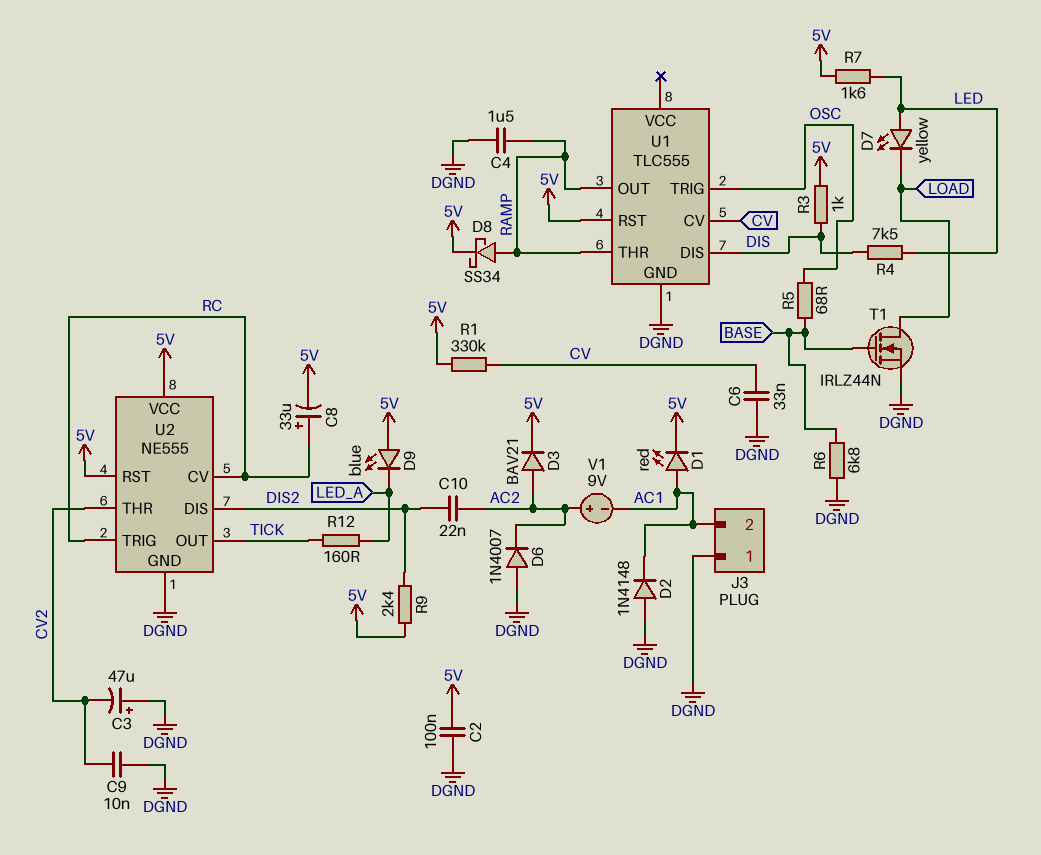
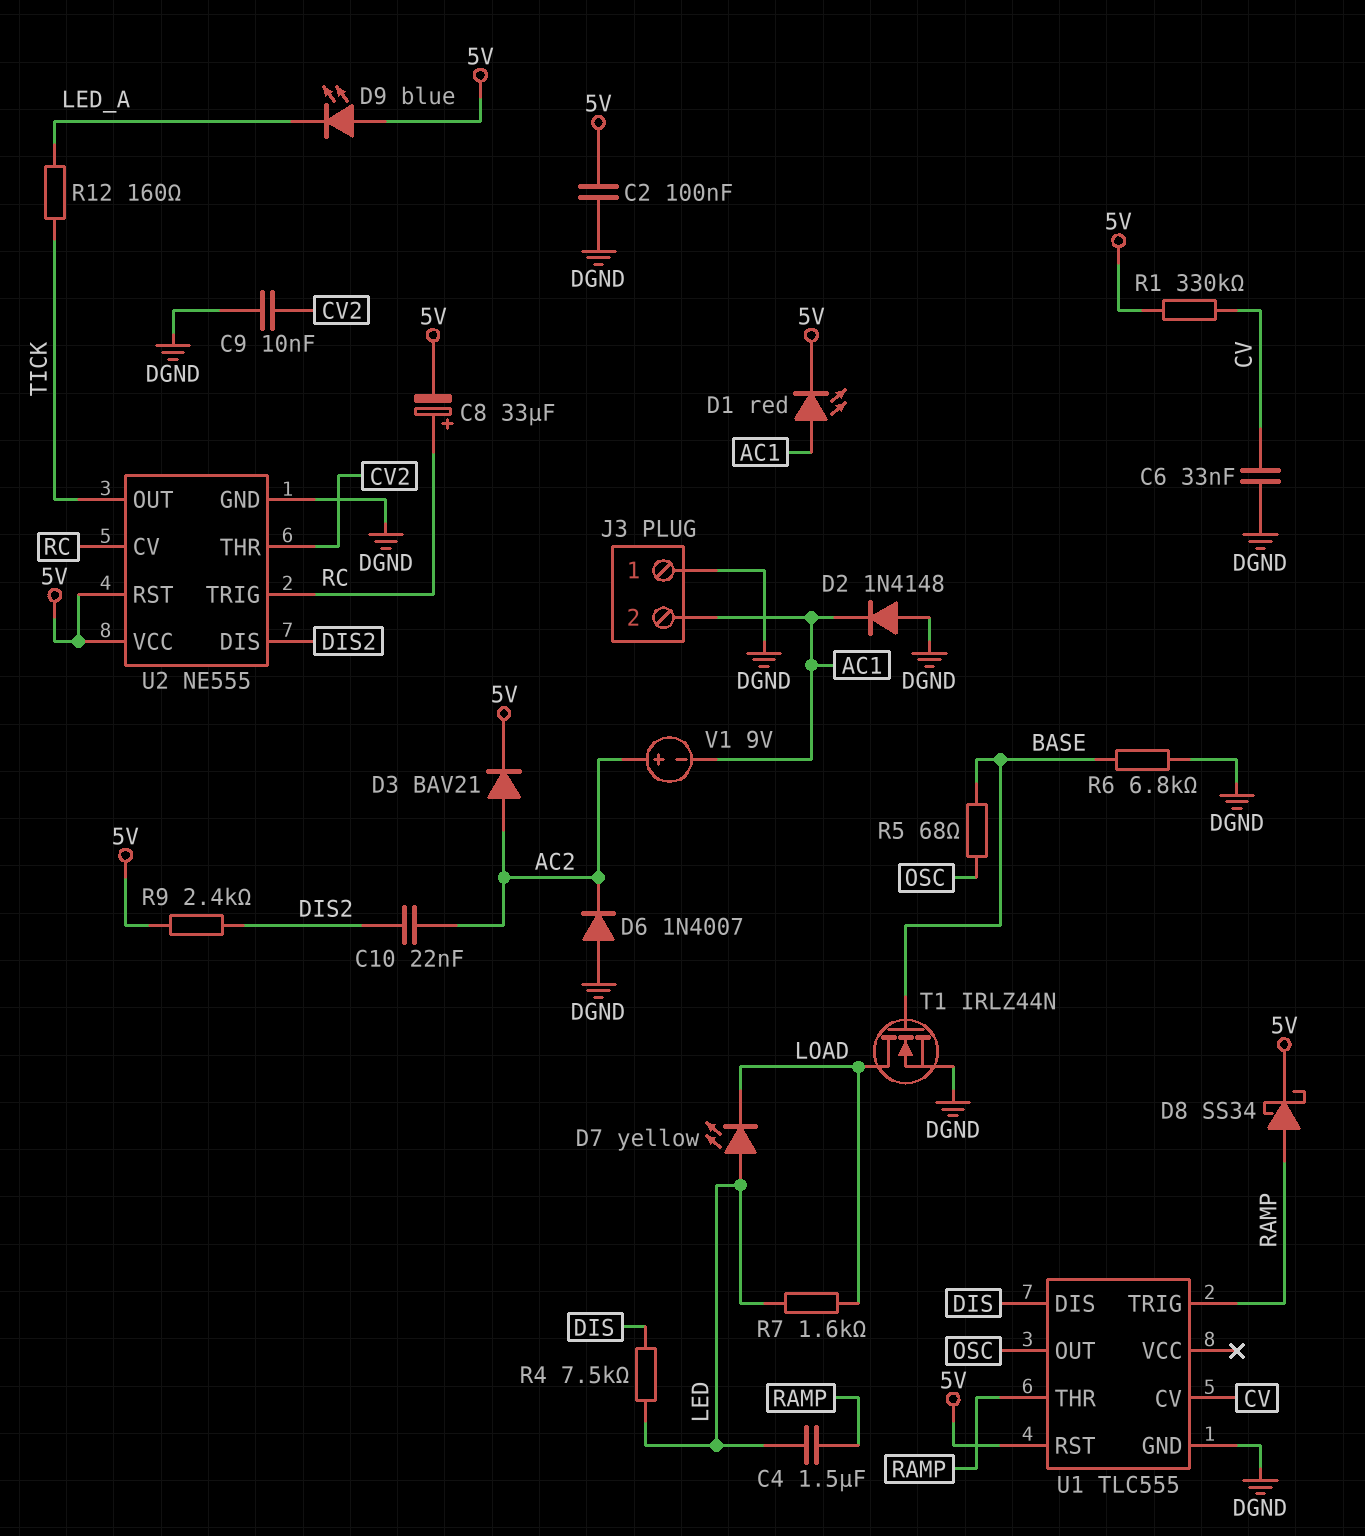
C3: 47uF (plus DGND, minus CV2) -> none
C4: 1.5uF (DGND, RAMP) -> 1.5uF (LED, RAMP)
R3: 1k (5V, DIS) -> none
R7: 1.6k (5V, LED) -> 1.6k (LED, LOAD)
U1 pin OUT: RAMP -> OSC
U1 pin TRIG: OSC -> RAMP

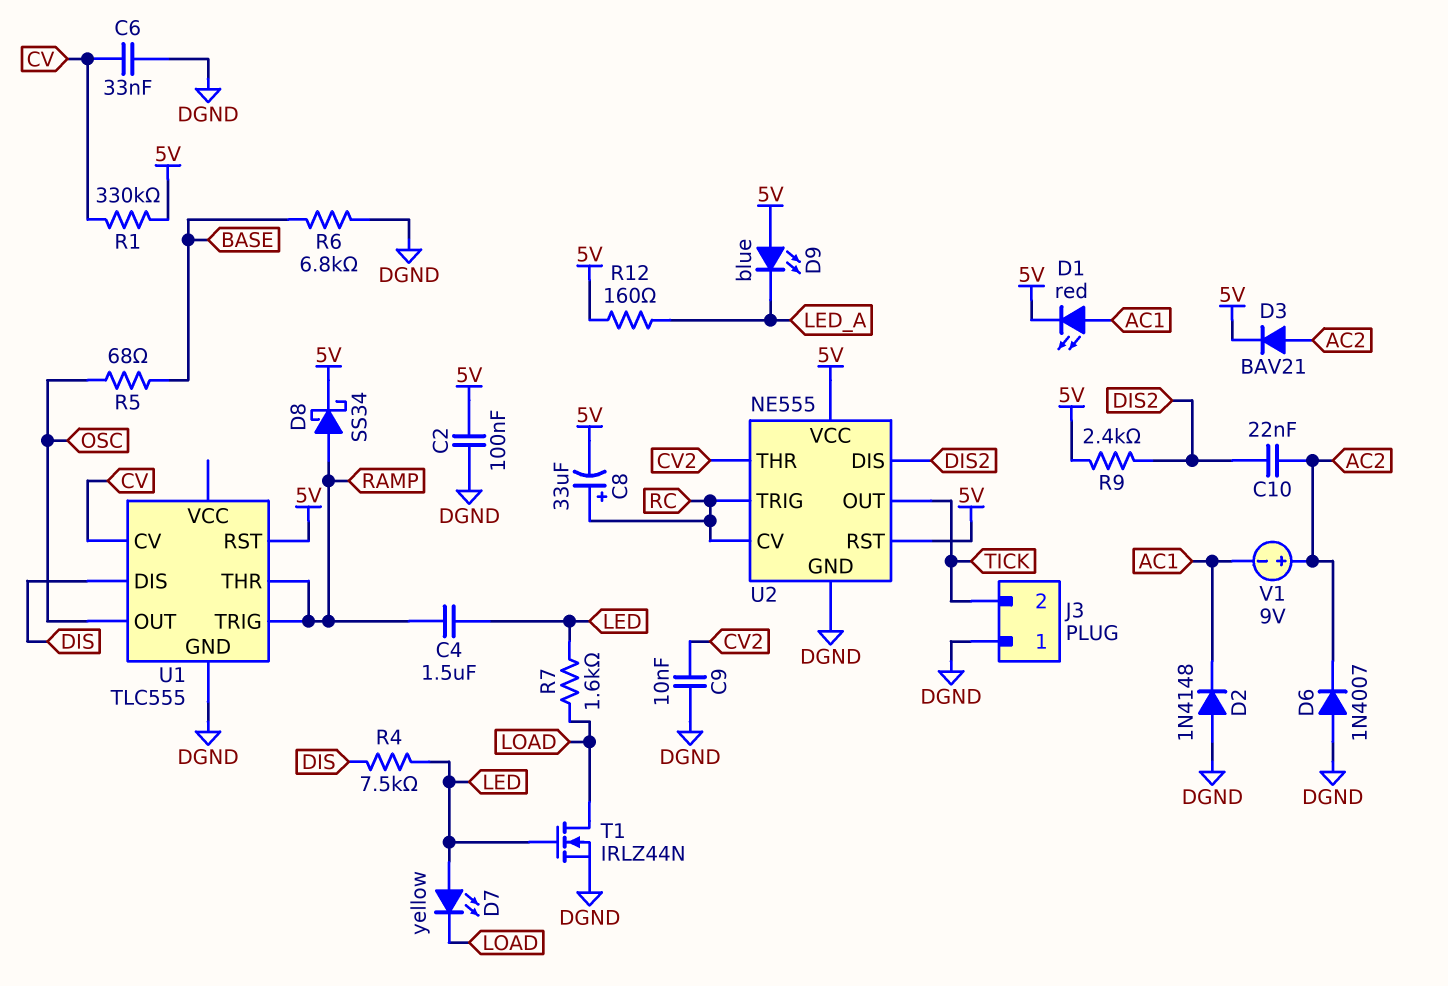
J3 pin 2: AC1 -> TICK
R12: 160 (LED_A, TICK) -> 160 (5V, LED_A)
T1: NMOS IRLZ44N (G BASE, D LOAD, S DGND) -> NMOS IRLZ44N (G LED, D LOAD, S DGND)

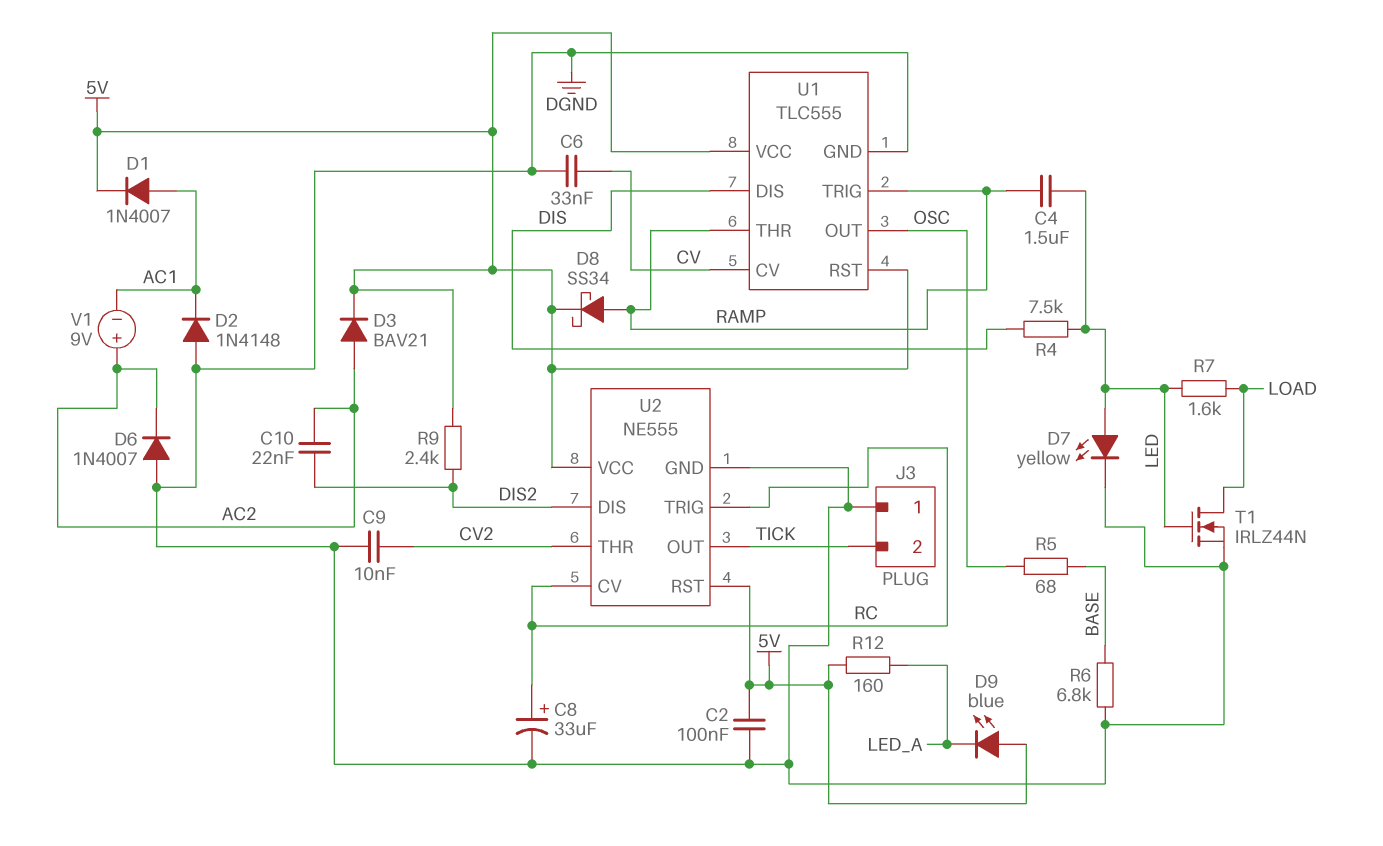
C8: 33uF (plus RC, minus 5V) -> 33uF (plus RC, minus DGND)
D1: LED red (A AC1, K 5V) -> diode 1N4007 (A AC1, K 5V)
D7: LED yellow (A LED, K LOAD) -> LED yellow (A LED, K DGND)
R1: 330k (5V, CV) -> none
U1 pin VCC: none -> 5V

